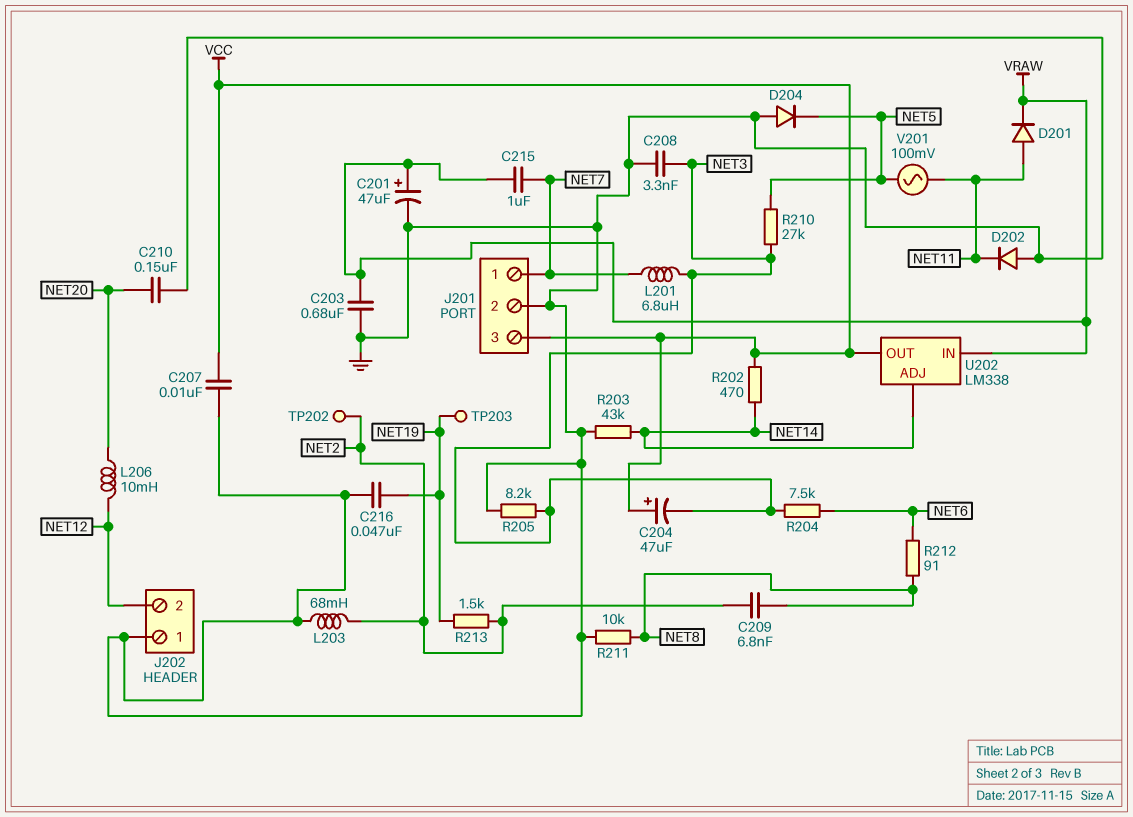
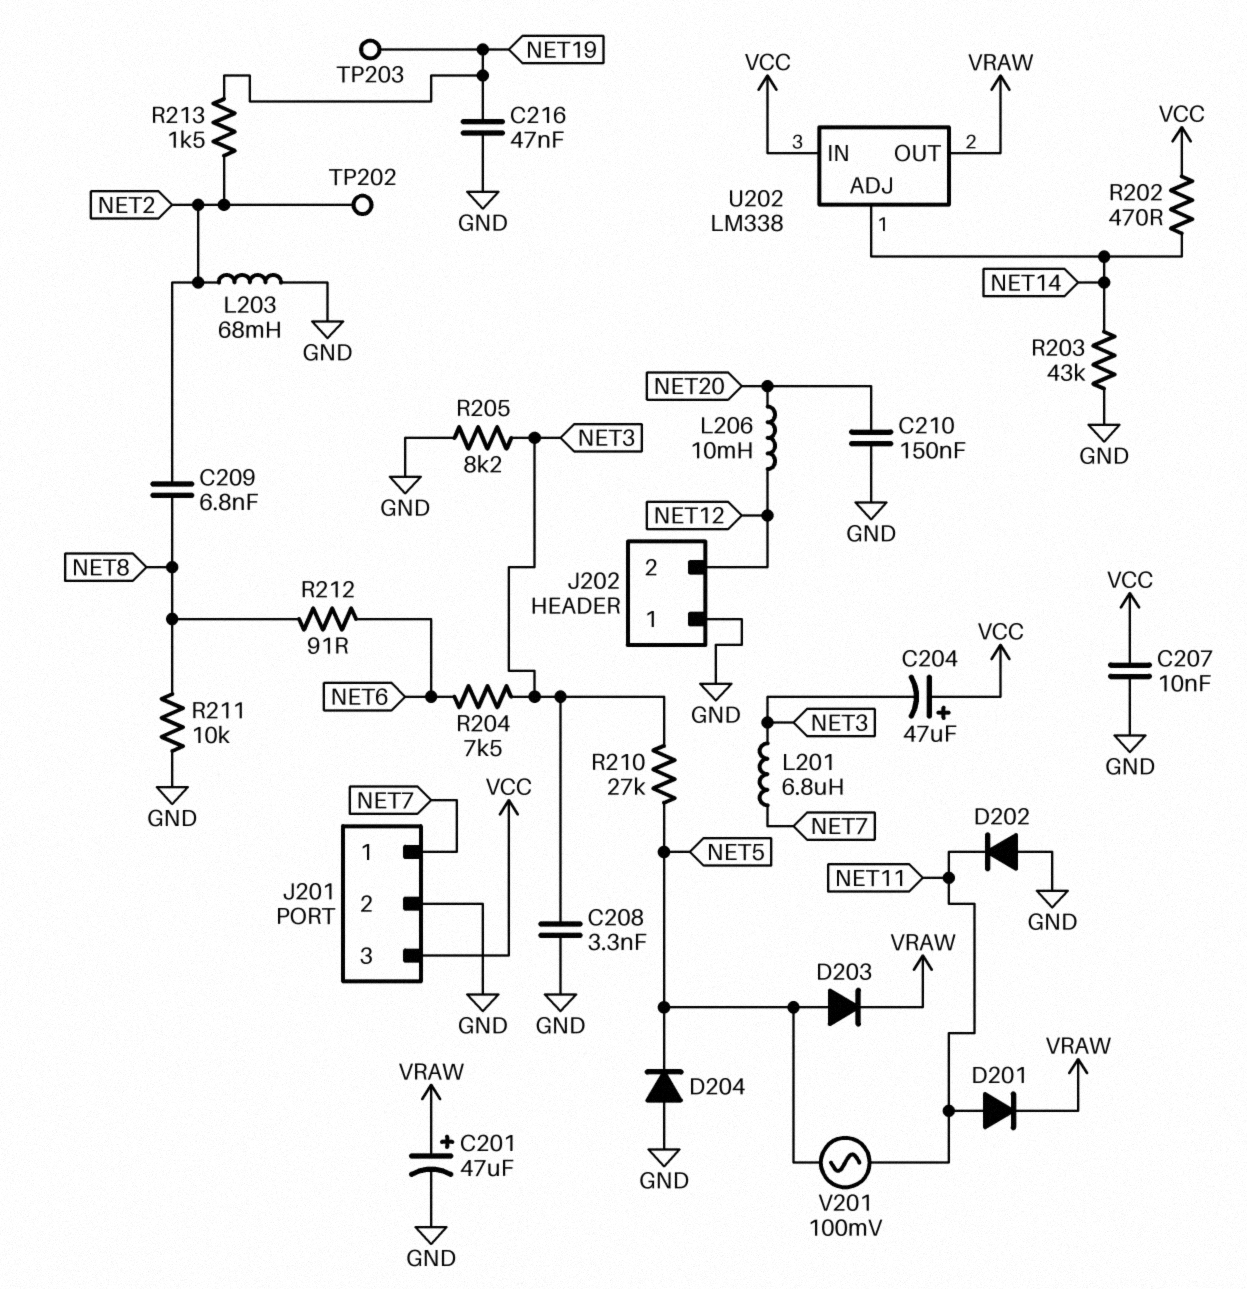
C203: 680nF (GND, VRAW) -> none
C215: 1uF (NET7, VRAW) -> none
D203: none -> diode (A NET5, K VRAW)
U202 pin IN: VRAW -> VCC
U202 pin OUT: VCC -> VRAW

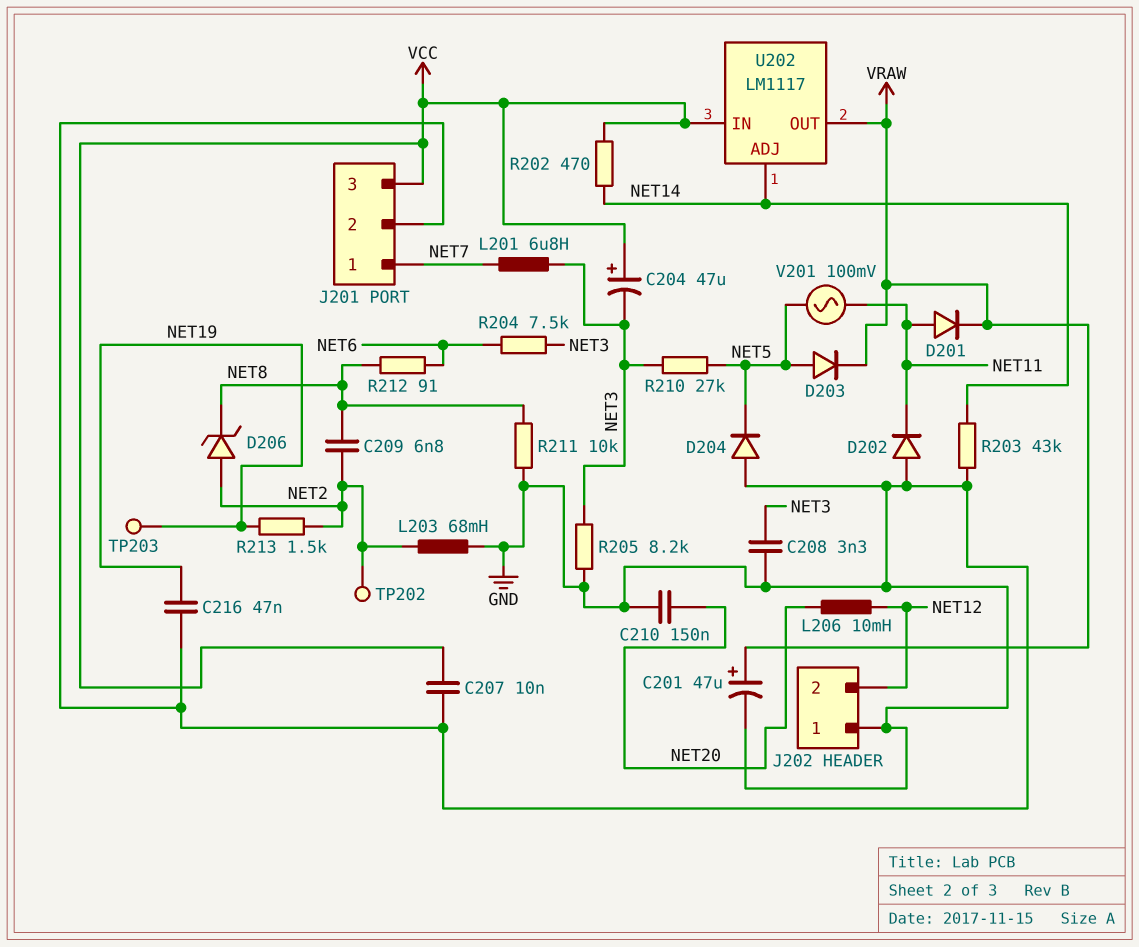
D206: none -> zener (A NET2, K NET8)
U202: LM338 -> LM1117

